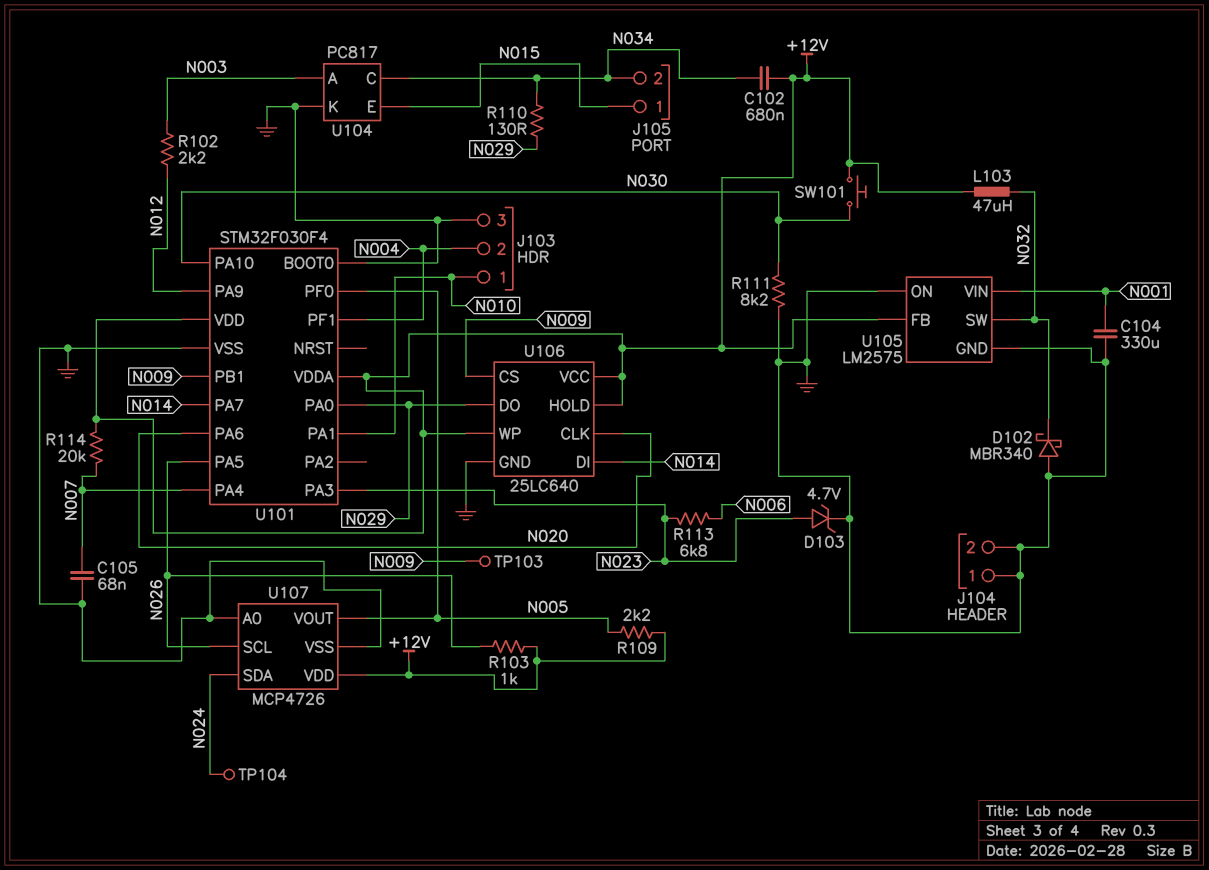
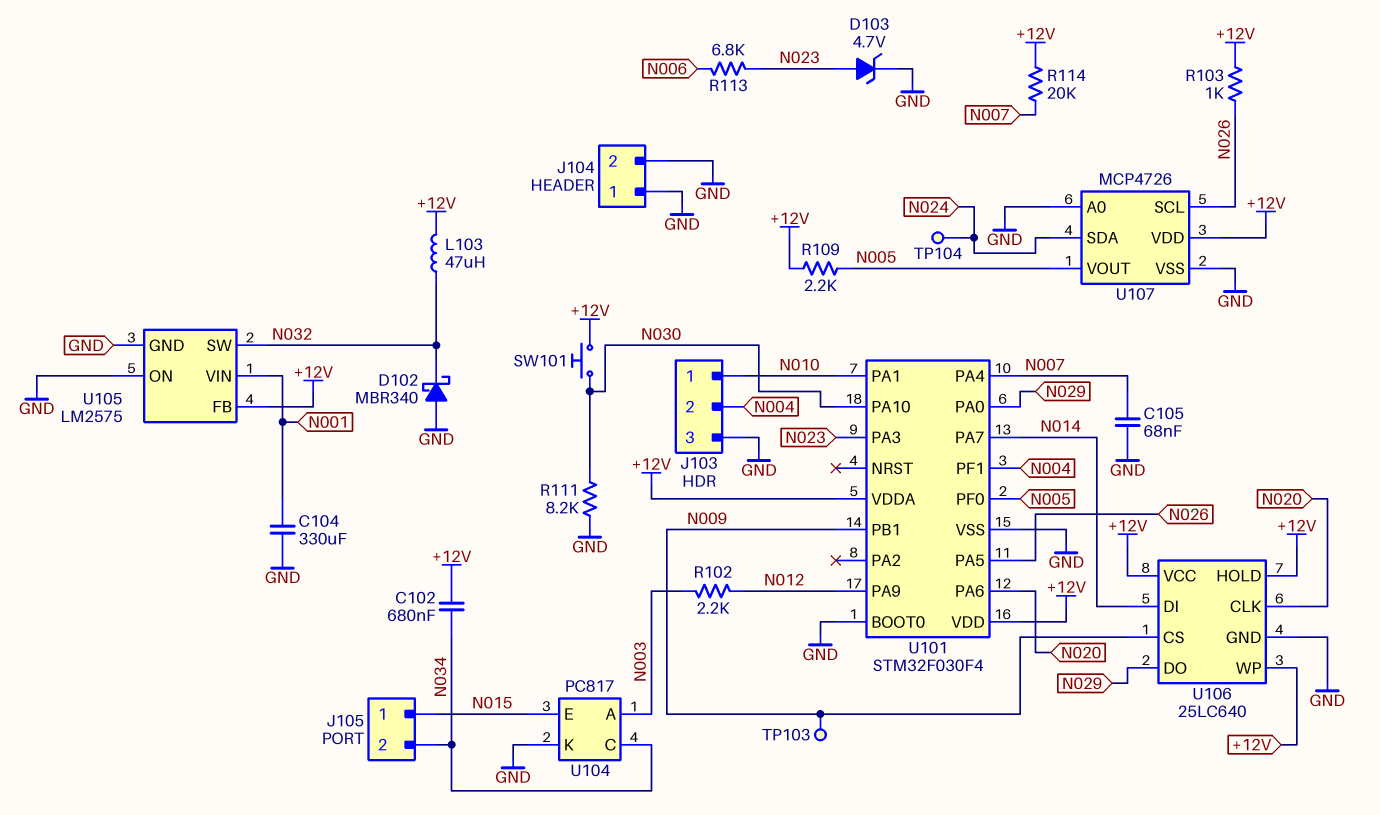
R110: 130 (N029, N034) -> none

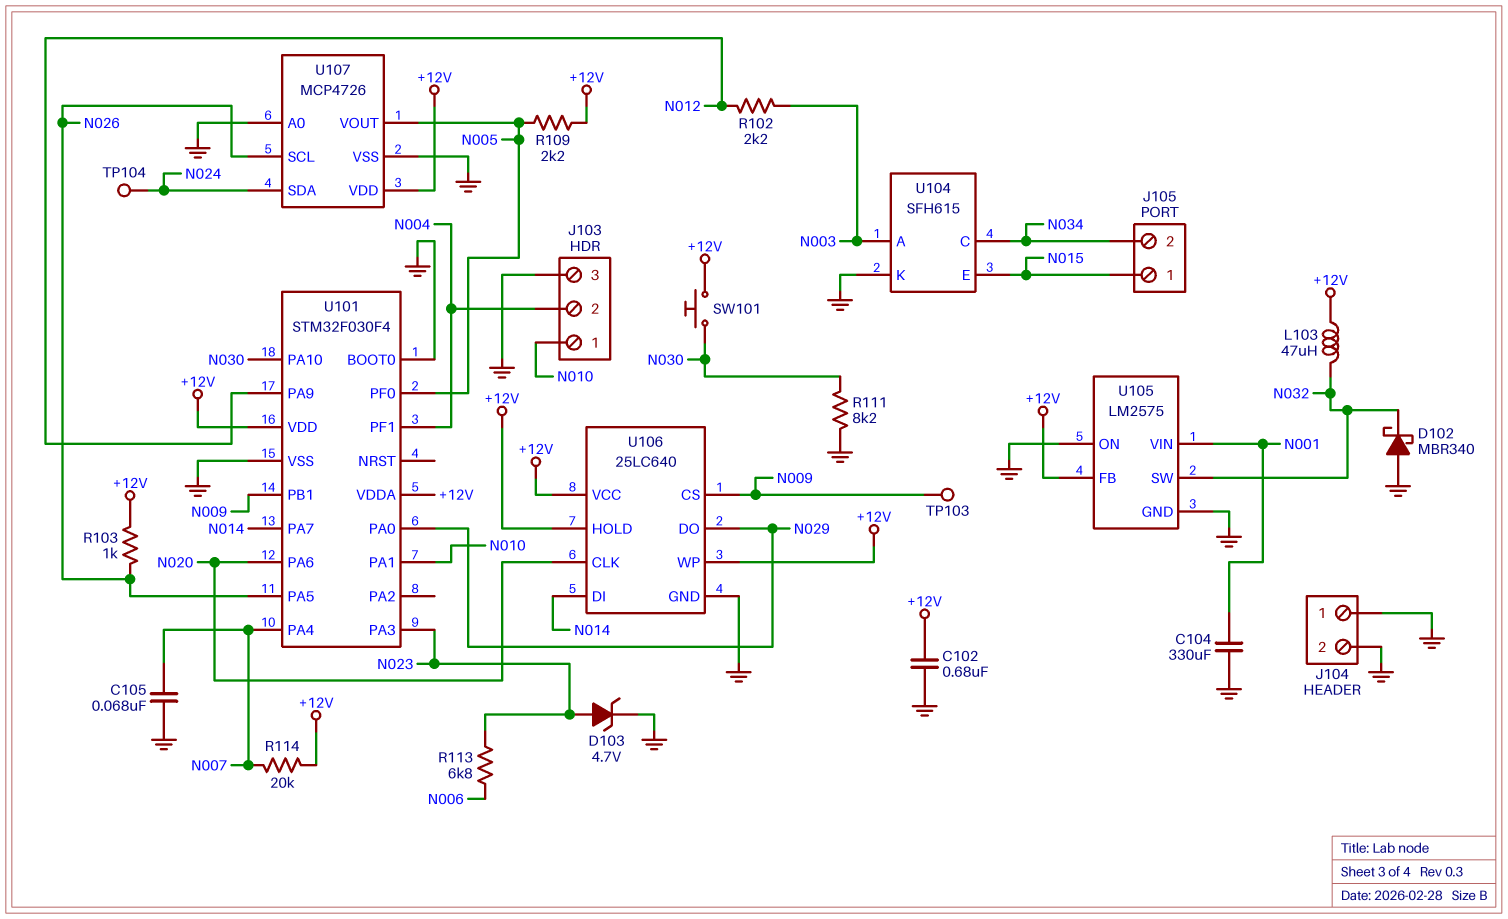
C102: 680nF (+12V, N034) -> 680nF (+12V, GND)
U104: PC817 -> SFH615

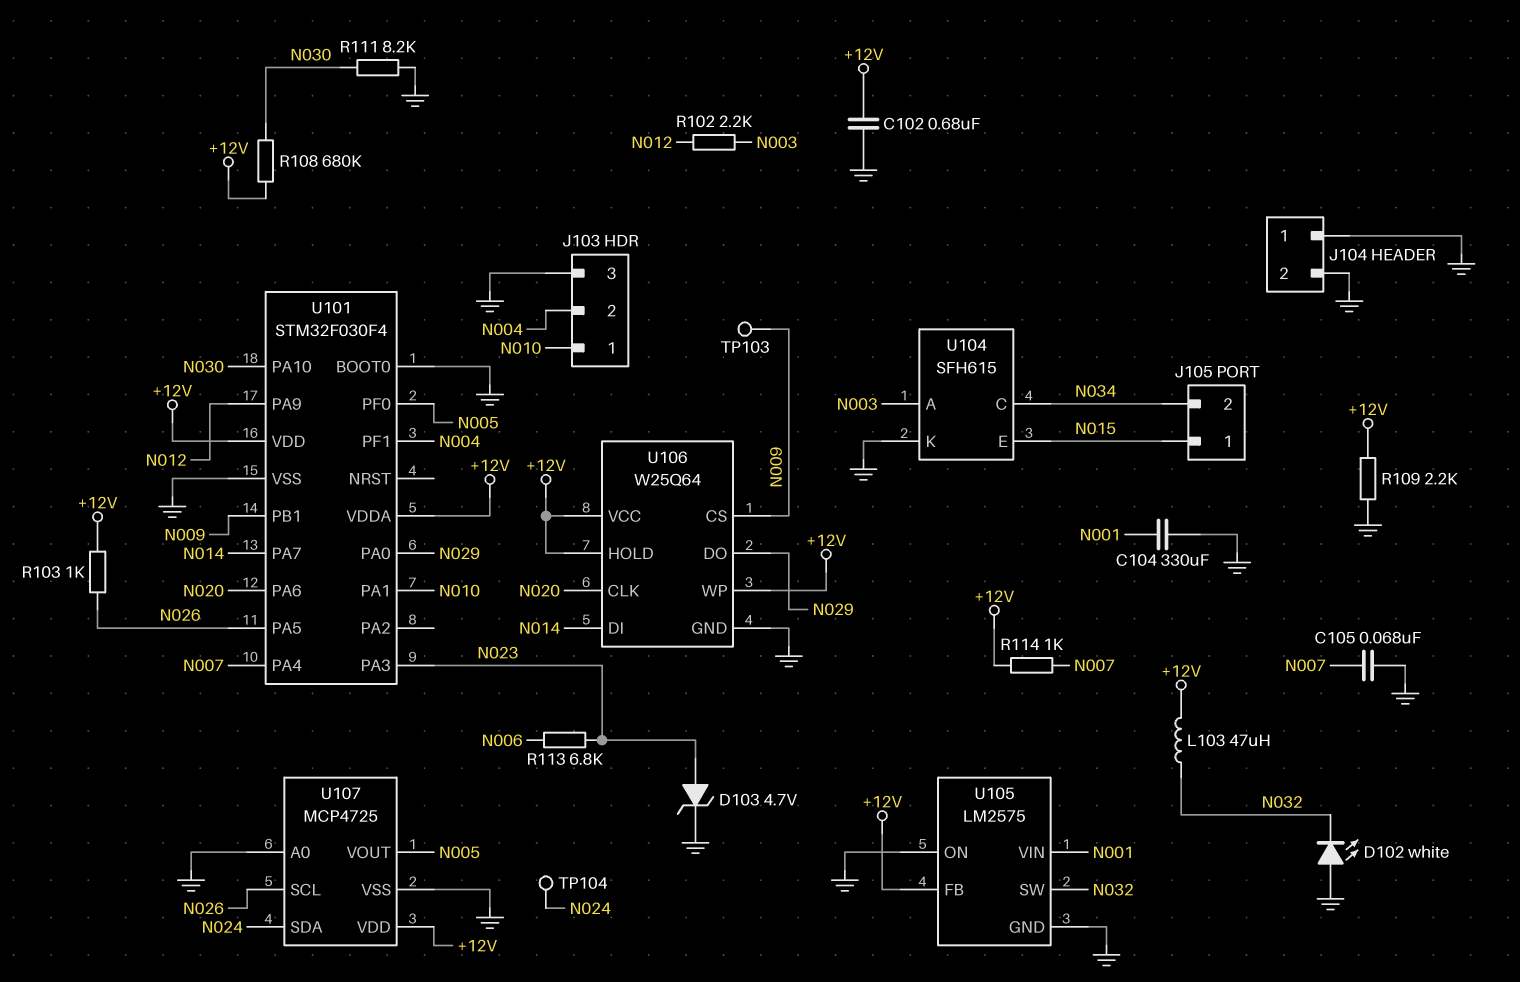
D102: schottky MBR340 (A GND, K N032) -> LED white (A GND, K N032)
R108: none -> 680k (+12V, N030)
R109: 2.2k (+12V, N005) -> 2.2k (+12V, GND)
R114: 20k (+12V, N007) -> 1k (+12V, N007)
SW101: button (+12V, N030) -> none
U106: 25LC640 -> W25Q64
U107: MCP4726 -> MCP4725

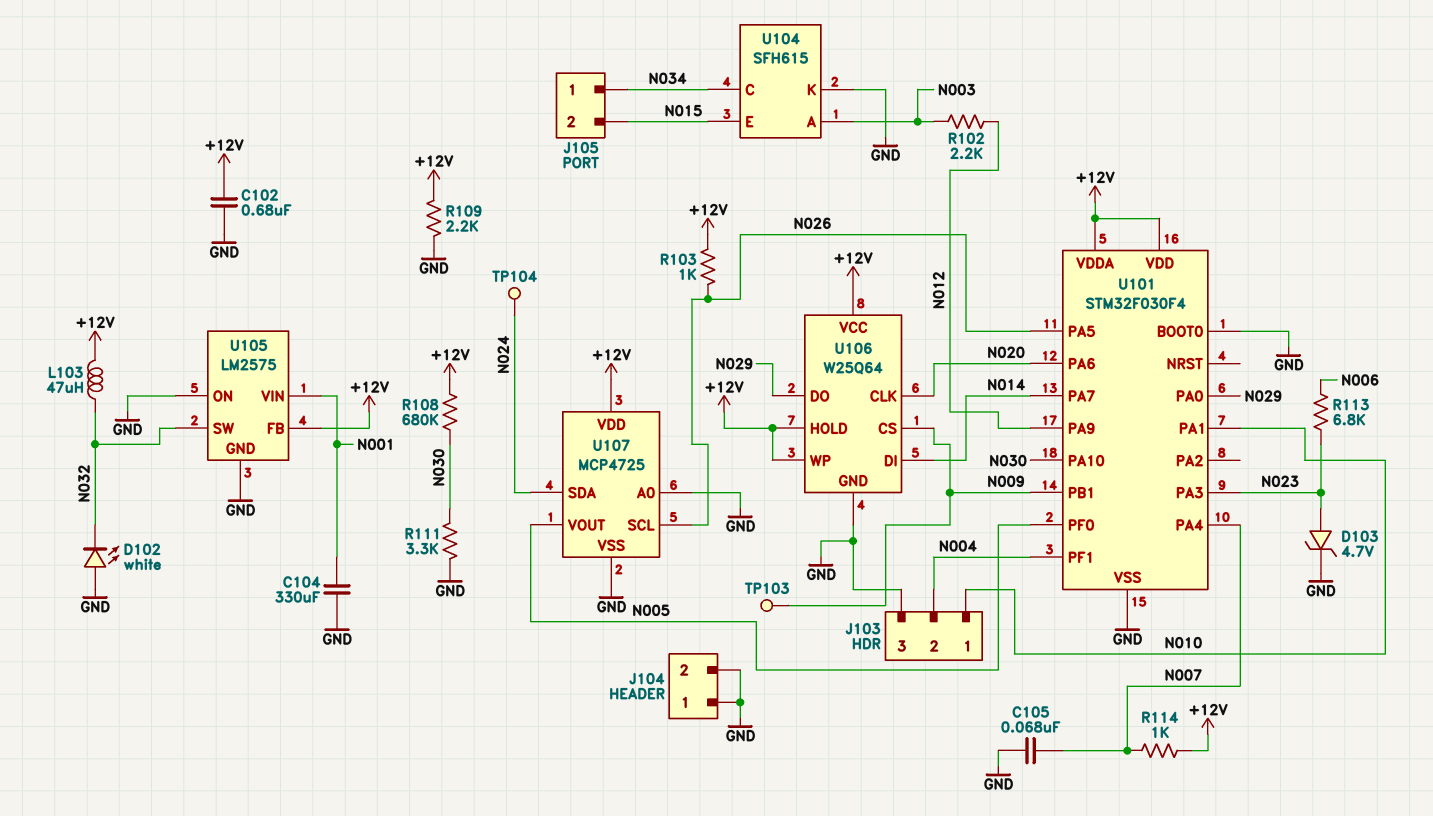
J105 pin 1: N015 -> N034
J105 pin 2: N034 -> N015
R111: 8.2k (GND, N030) -> 3.3k (GND, N030)

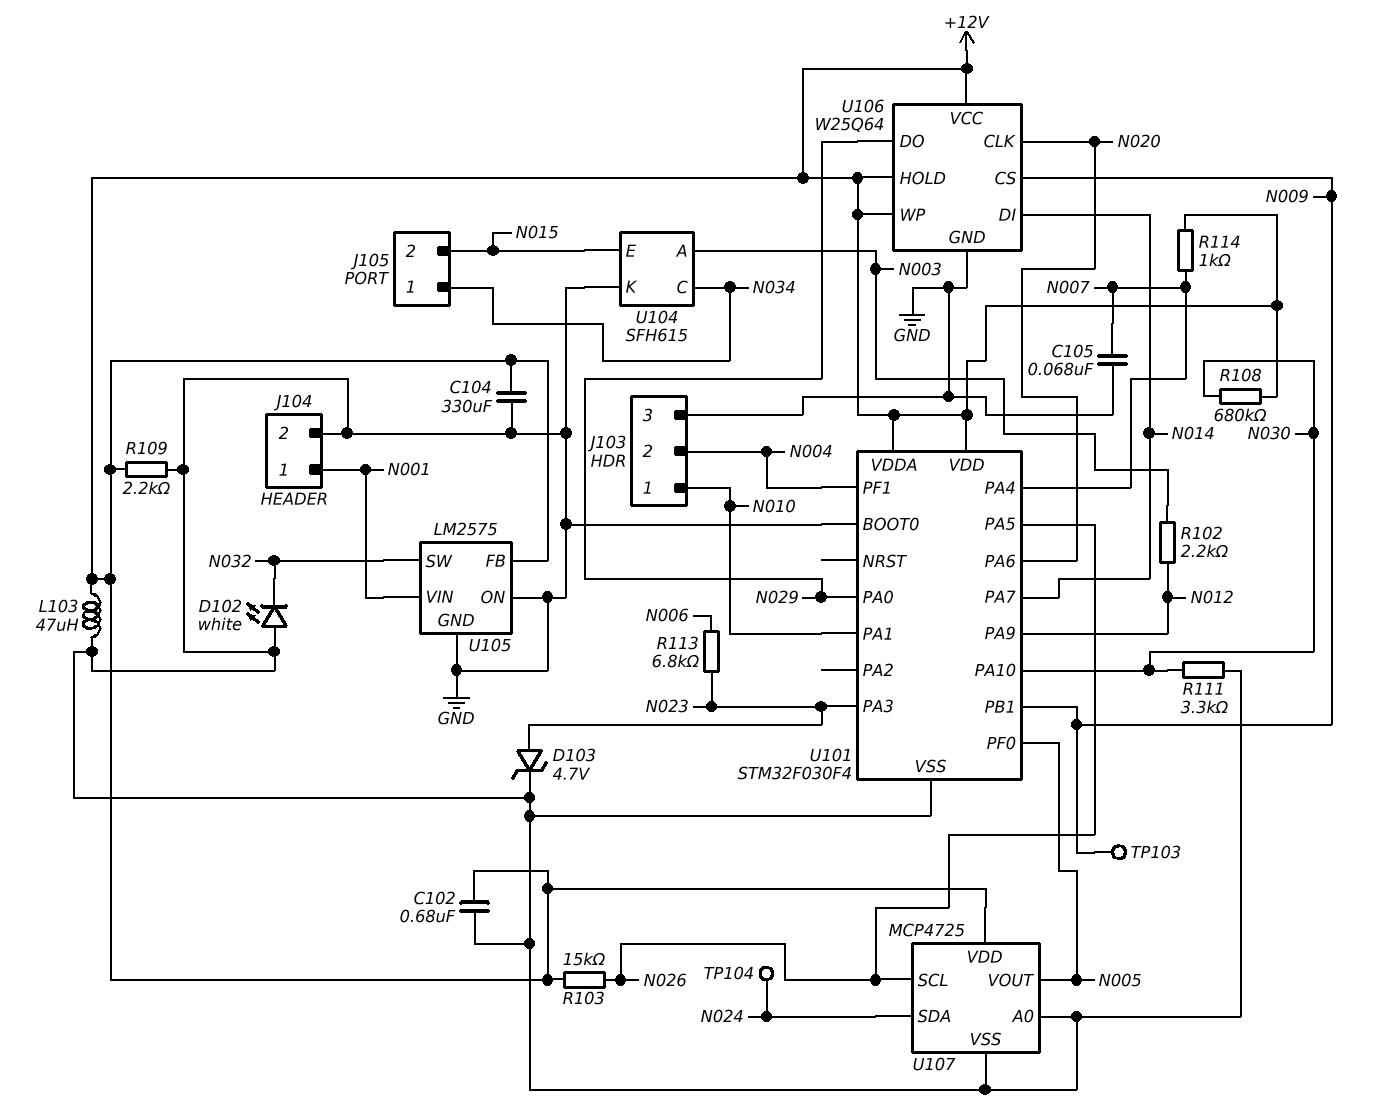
C104: 330uF (GND, N001) -> 330uF (+12V, GND)
J104 pin 1: GND -> N001
L103: 47uH (+12V, N032) -> 47uH (+12V, GND)
R103: 1k (+12V, N026) -> 15k (+12V, N026)

